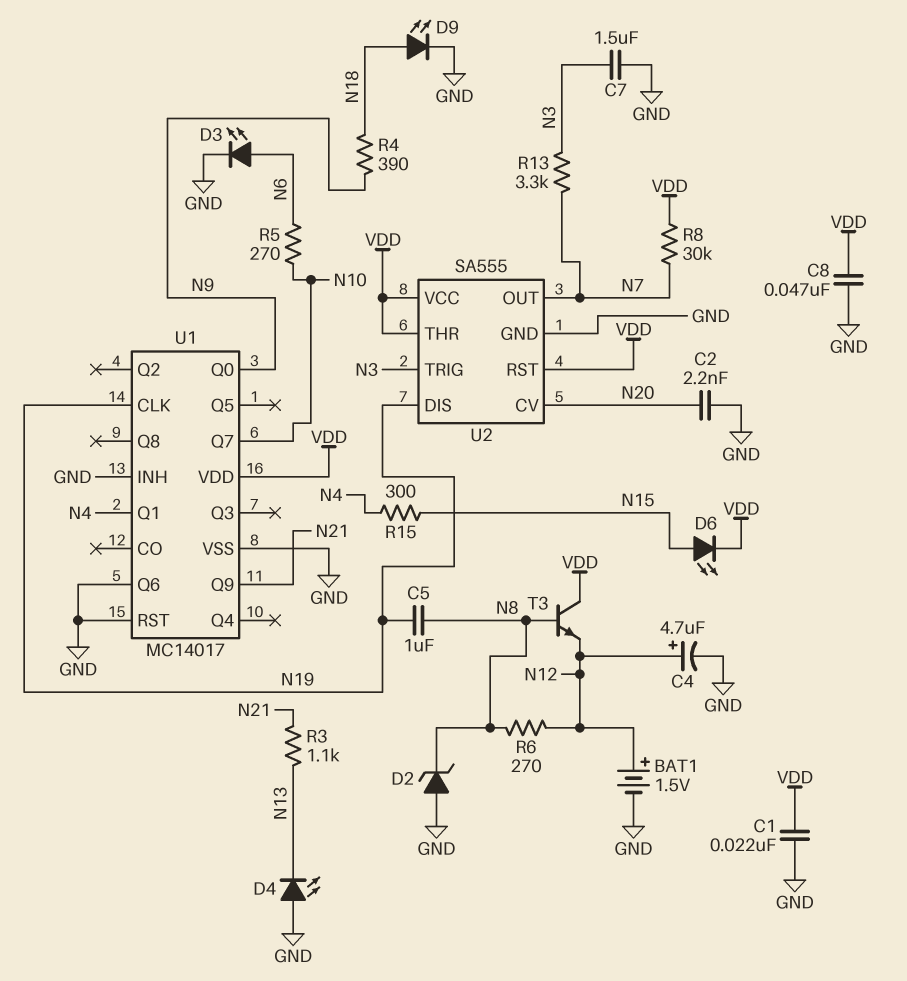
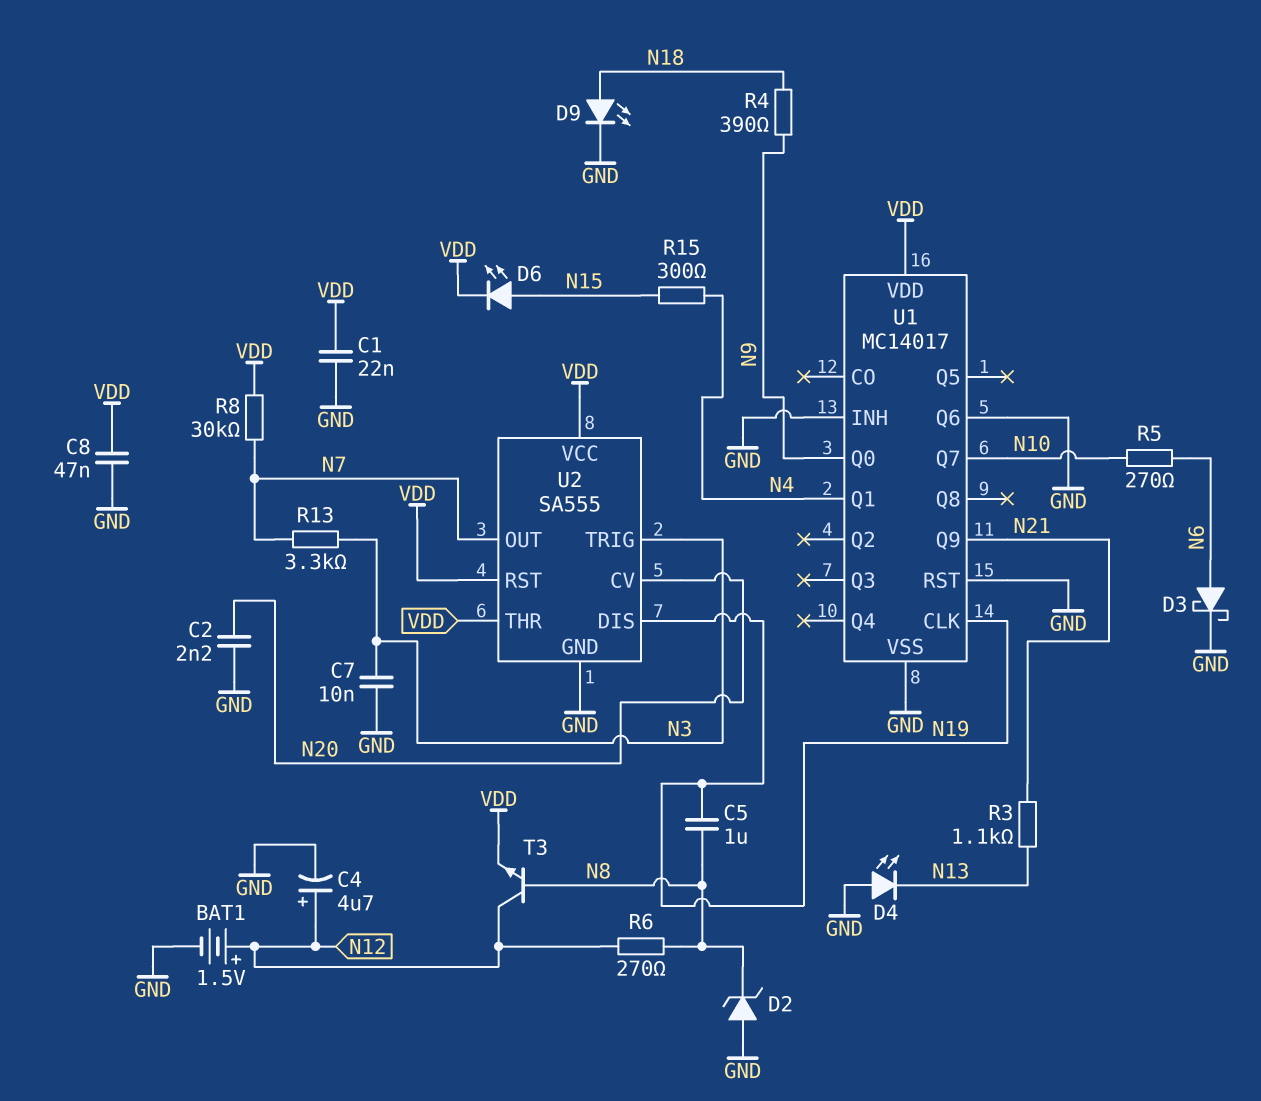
C7: 1.5uF (GND, N3) -> 10nF (GND, N3)
D3: LED (A N6, K GND) -> schottky (A N6, K GND)
T3: NPN (B N8, C VDD, E N12) -> NPN (B N8, C N12, E VDD)

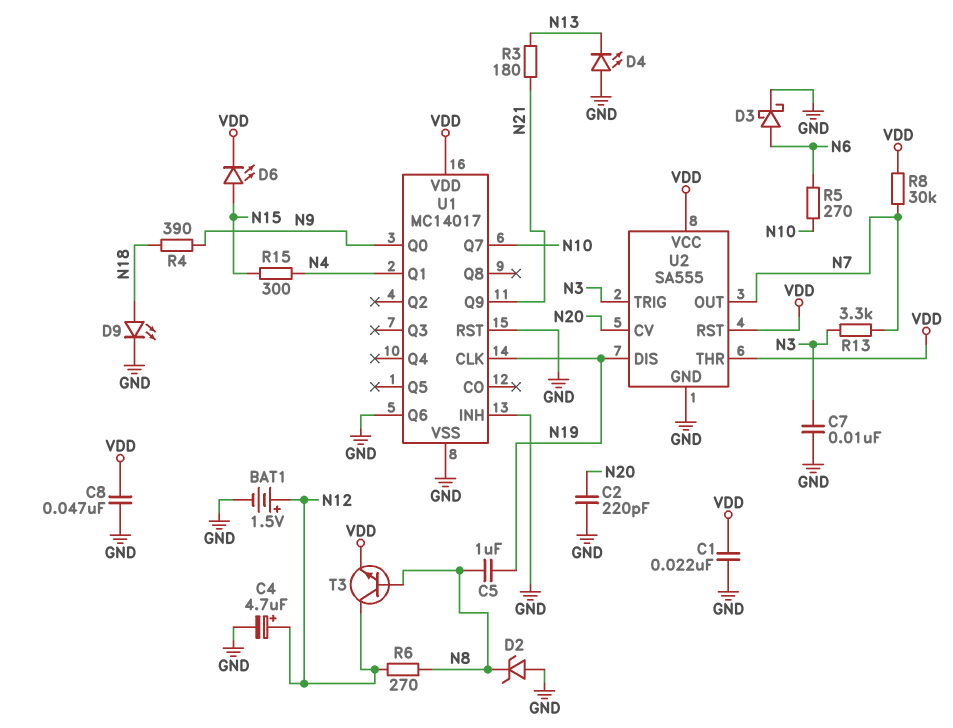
C2: 2.2nF (GND, N20) -> 220pF (GND, N20)
R3: 1.1k (N13, N21) -> 180 (N13, N21)

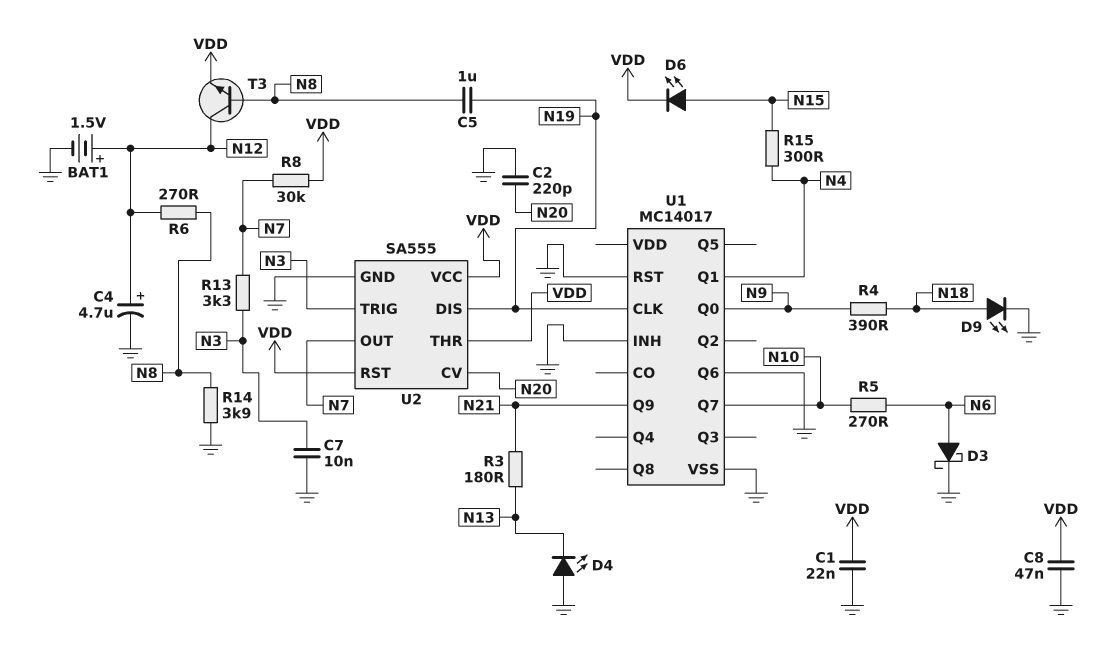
D2: zener (A GND, K N8) -> none
R14: none -> 3.9k (GND, N8)
U1 pin VDD: VDD -> none

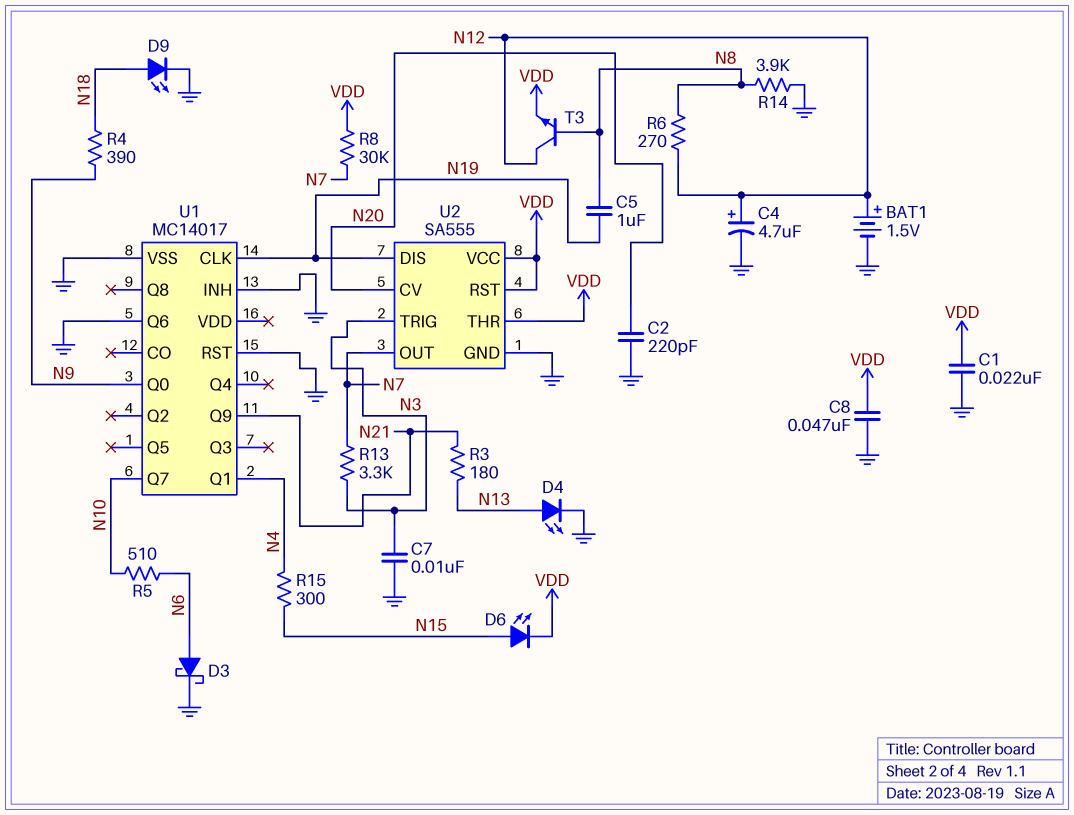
D4: LED (A GND, K N13) -> LED (A N13, K GND)
R5: 270 (N6, N10) -> 510 (N6, N10)

